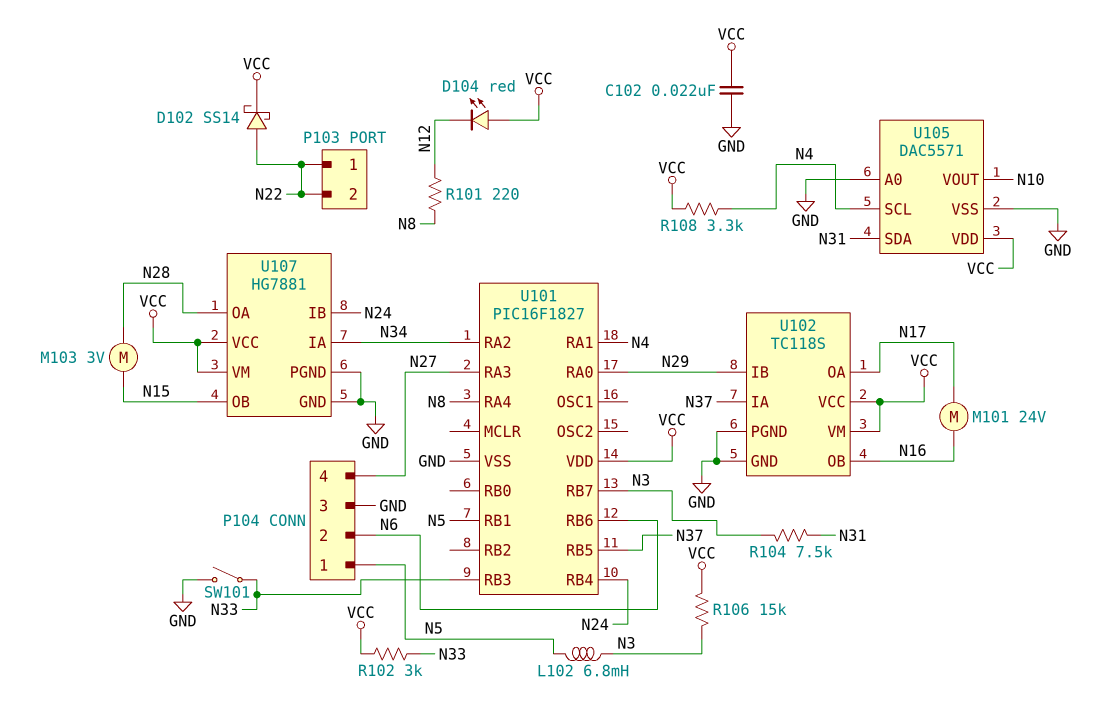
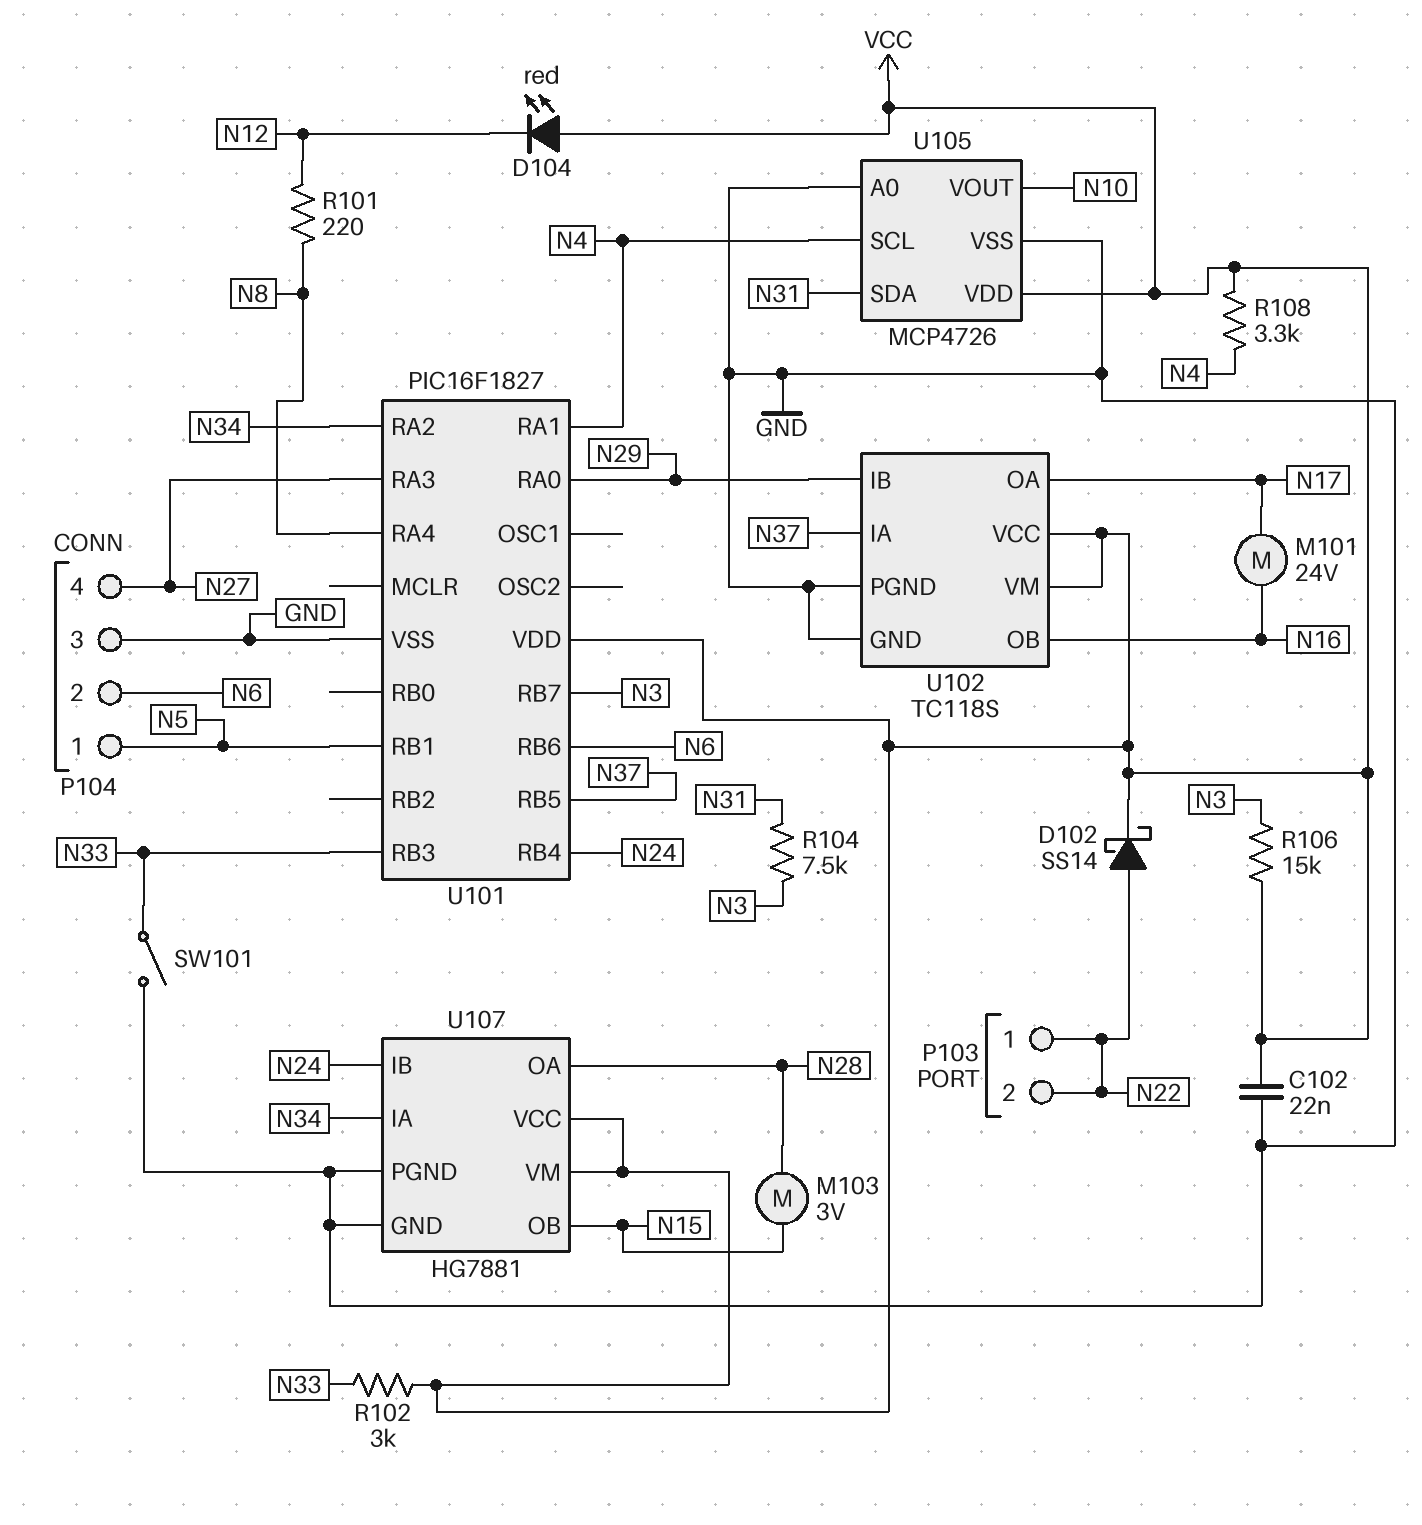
L102: 6.8mH (N3, N5) -> none
U105: DAC5571 -> MCP4726

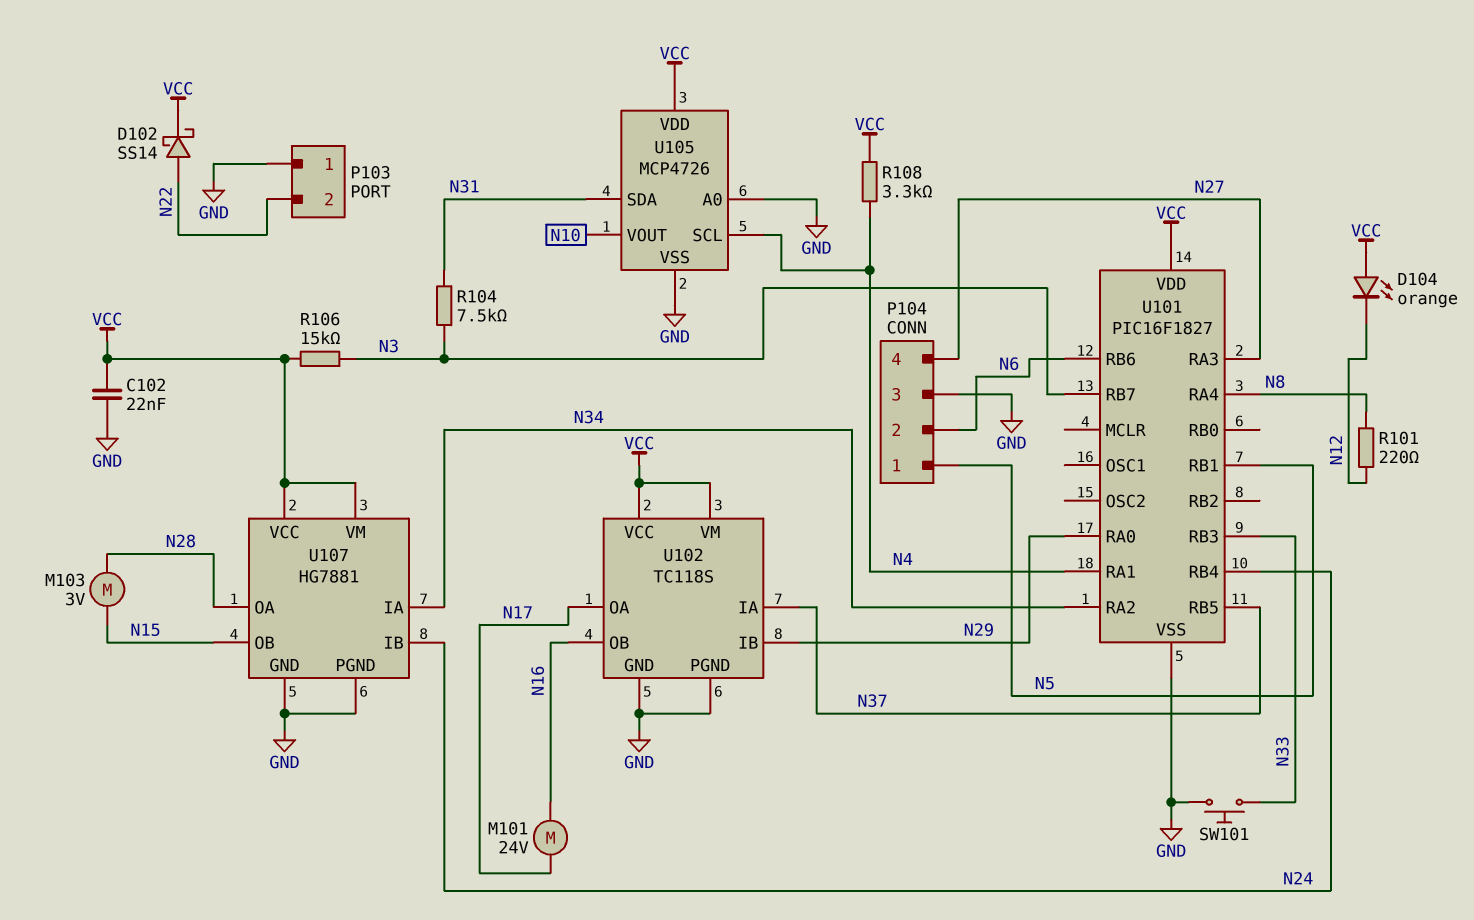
D104: LED red (A VCC, K N12) -> LED orange (A VCC, K N12)
P103 pin 1: N22 -> GND
R102: 3k (N33, VCC) -> none
SW101: switch (GND, N33) -> button (GND, N33)

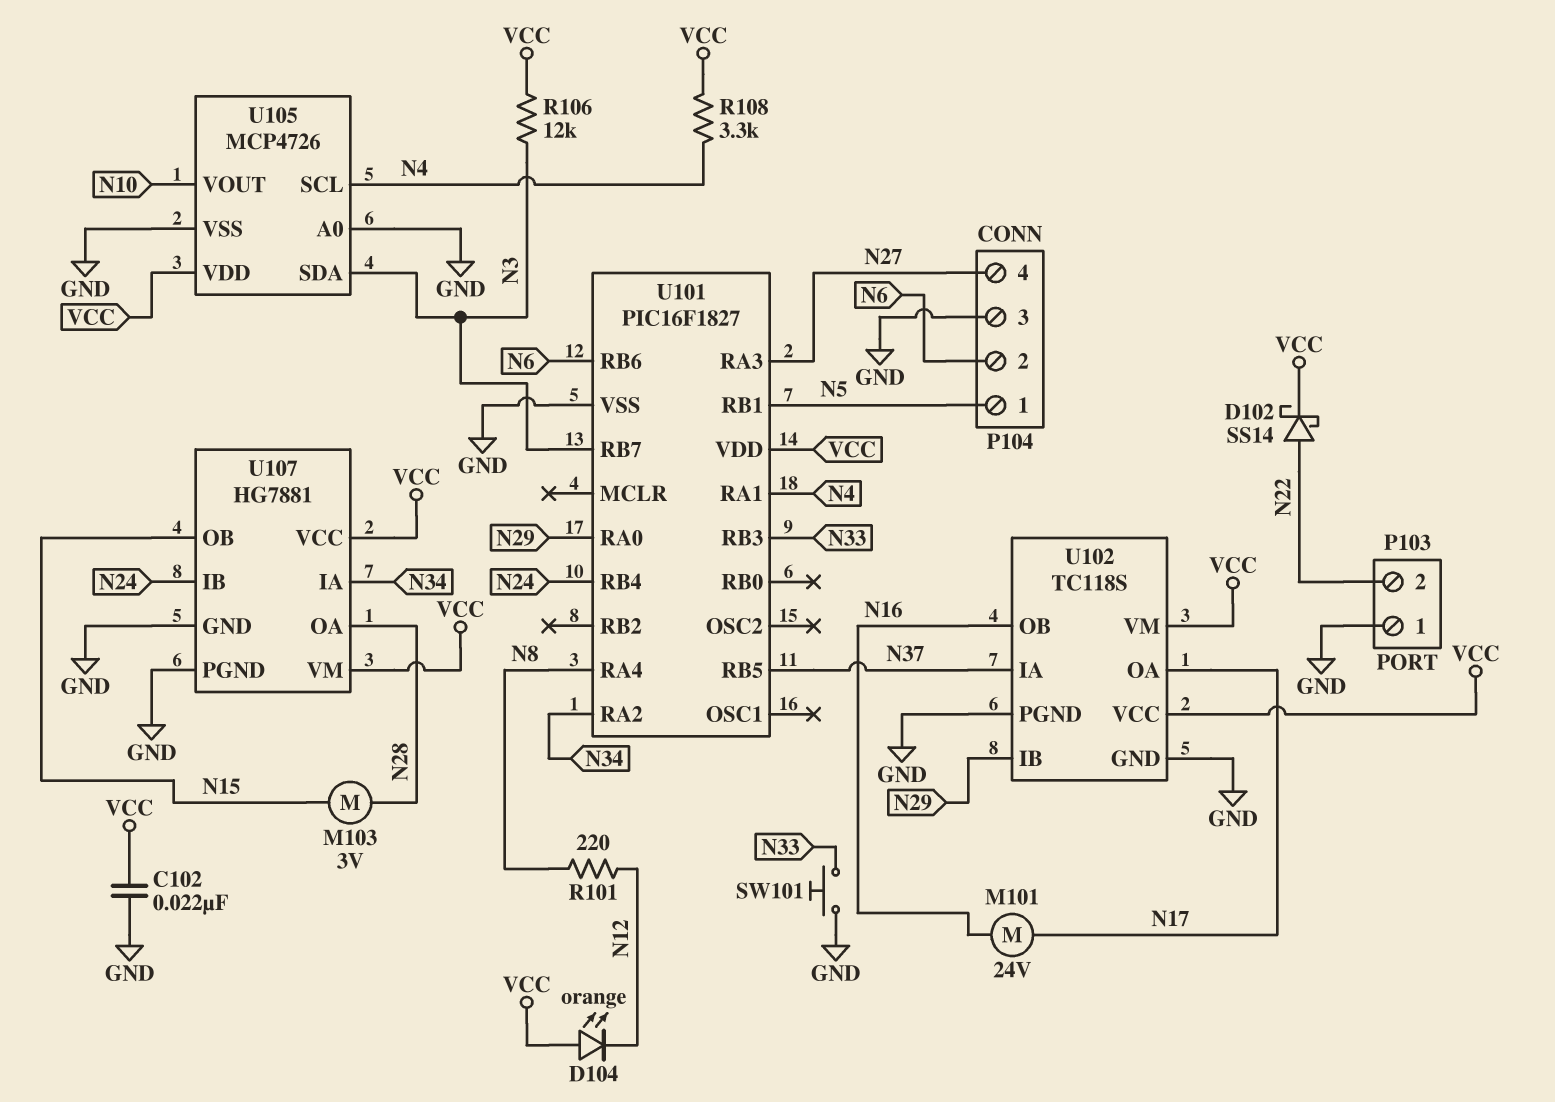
R104: 7.5k (N3, N31) -> none
R106: 15k (N3, VCC) -> 12k (N3, VCC)
U105 pin SDA: N31 -> N3

